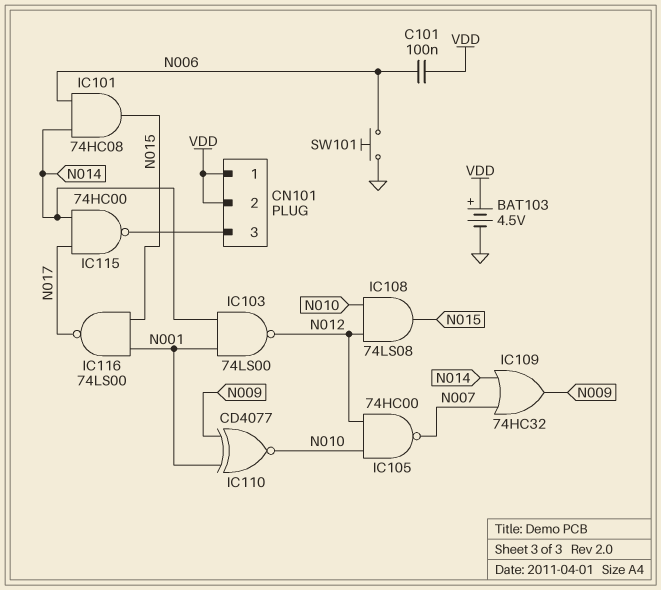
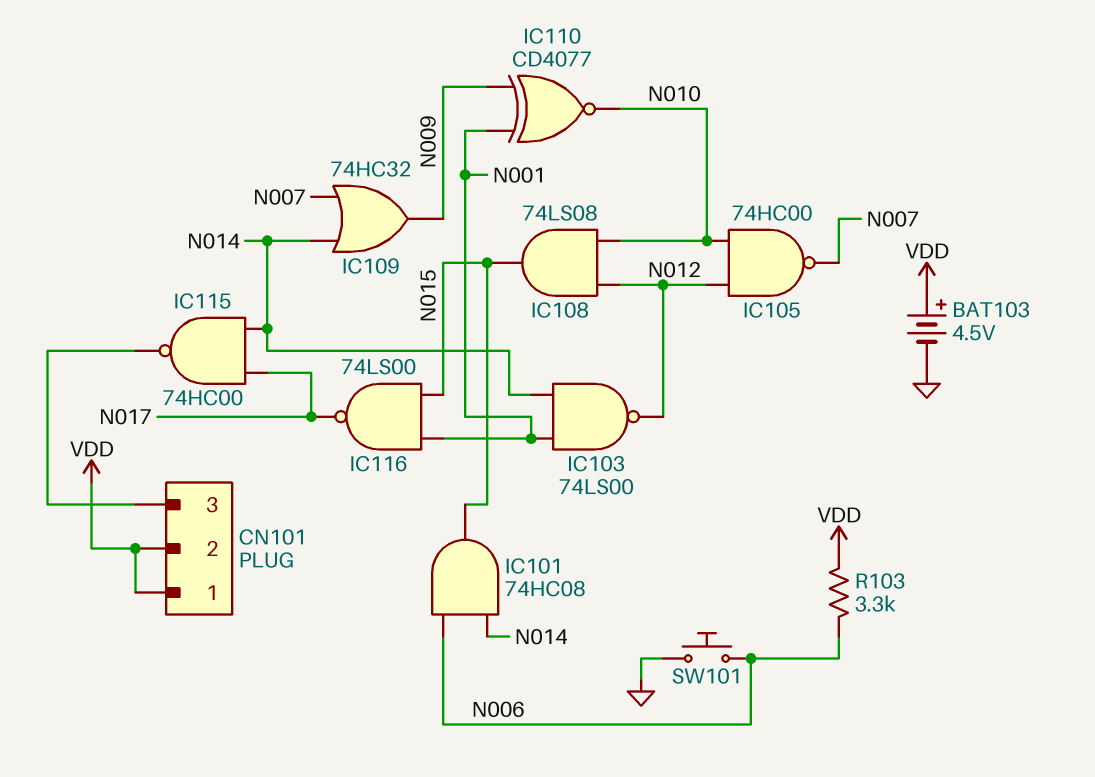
C101: 100nF (N006, VDD) -> none
R103: none -> 3.3k (N006, VDD)

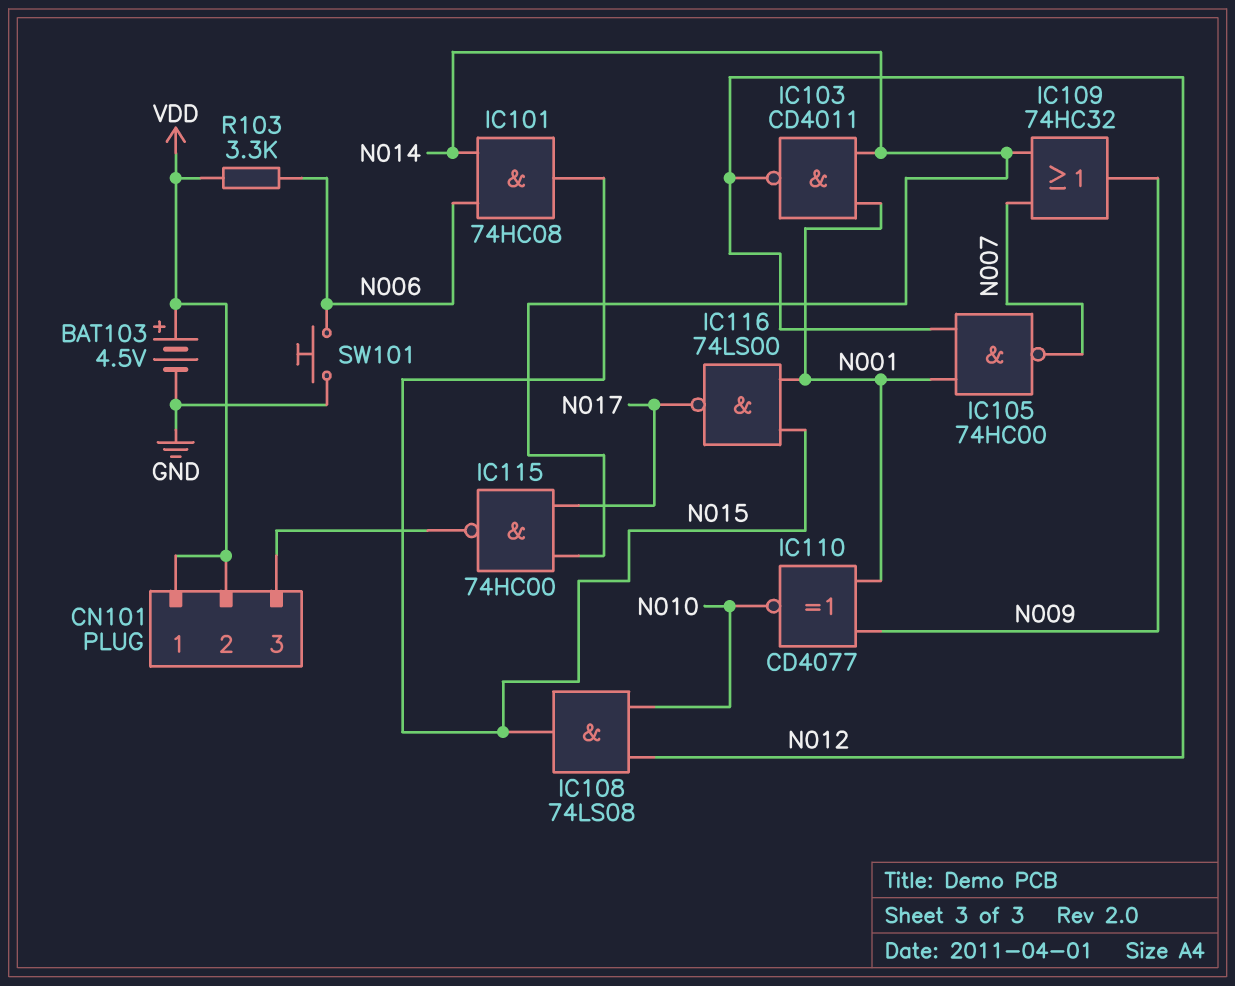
IC103: NAND 74LS00 (in N001, in N014, out N012) -> NAND CD4011 (in N001, in N014, out N012)
IC105: NAND 74HC00 (in N010, in N012, out N007) -> NAND 74HC00 (in N001, in N012, out N007)

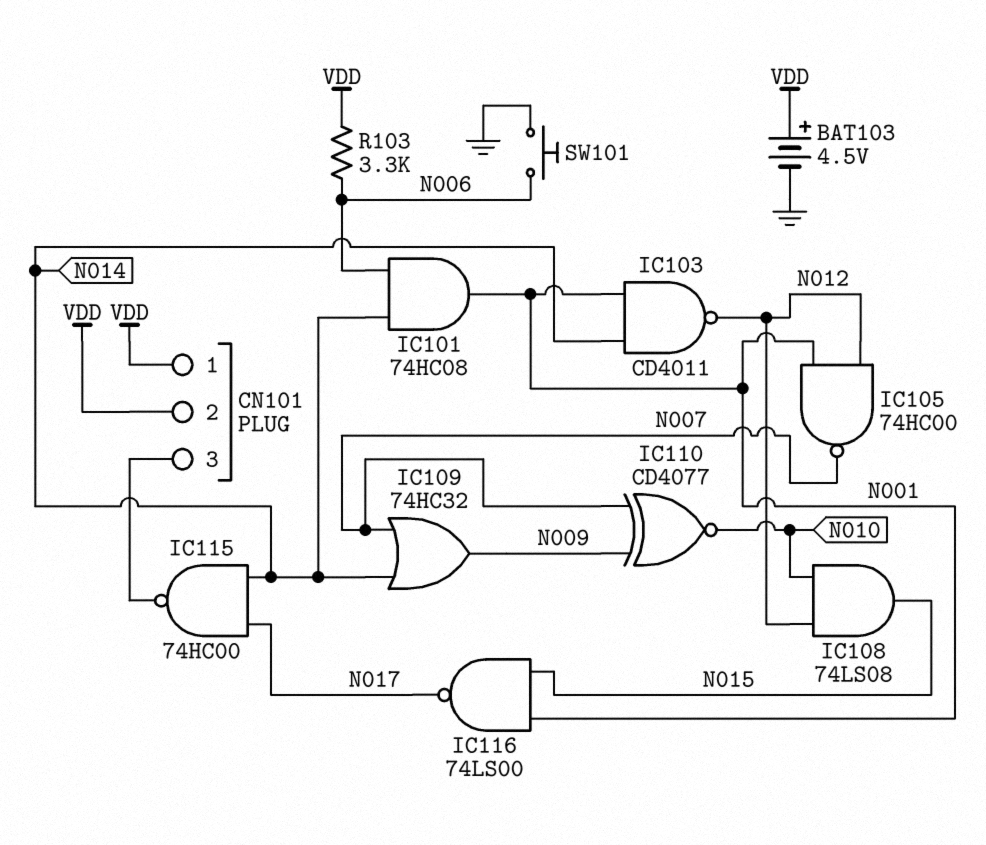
IC101: AND 74HC08 (in N006, in N014, out N015) -> AND 74HC08 (in N006, in N014, out N001)
IC110: XNOR CD4077 (in N001, in N009, out N010) -> XNOR CD4077 (in N007, in N009, out N010)

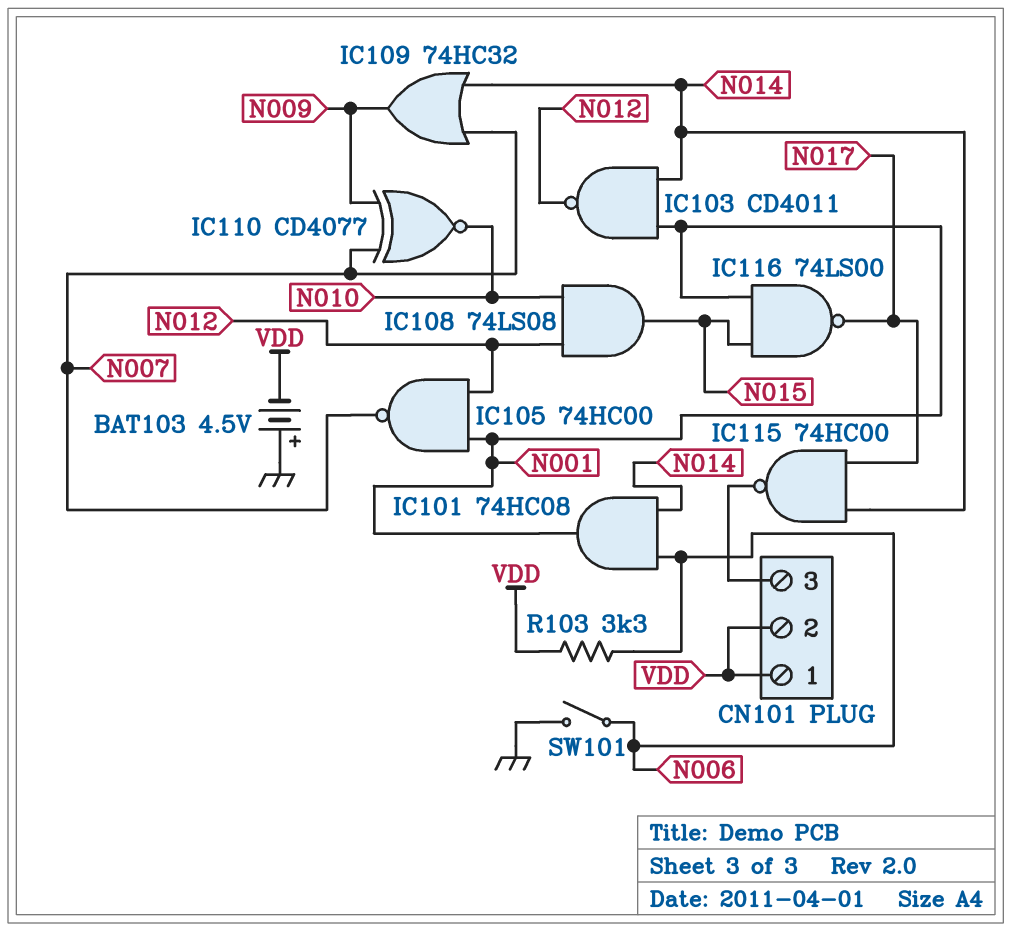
BAT103: 4.5V (plus VDD, minus GND) -> 4.5V (plus GND, minus VDD)
SW101: button (GND, N006) -> switch (GND, N006)

